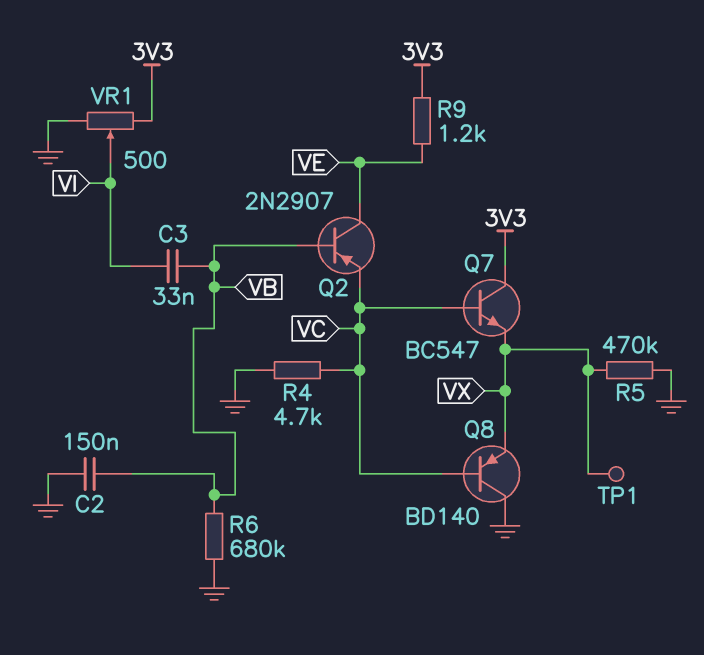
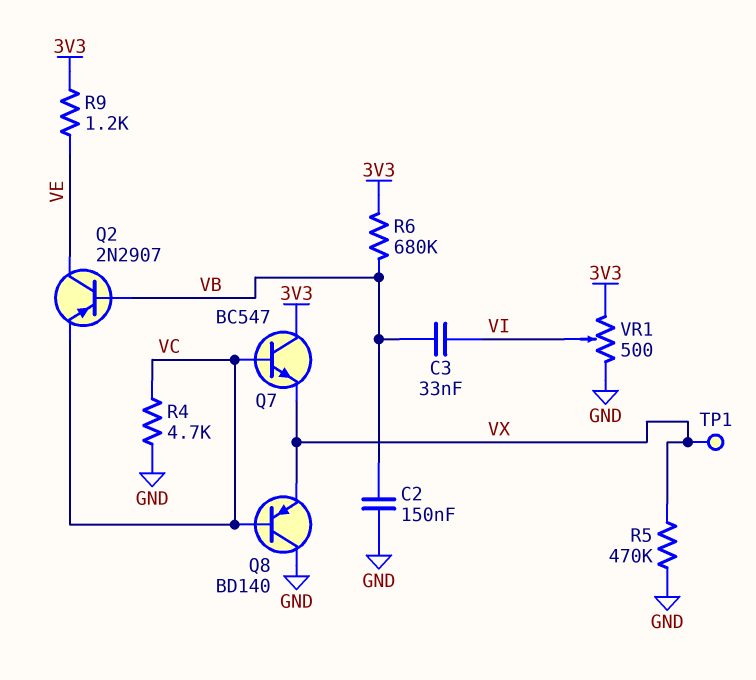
R6: 680k (GND, VB) -> 680k (3V3, VB)

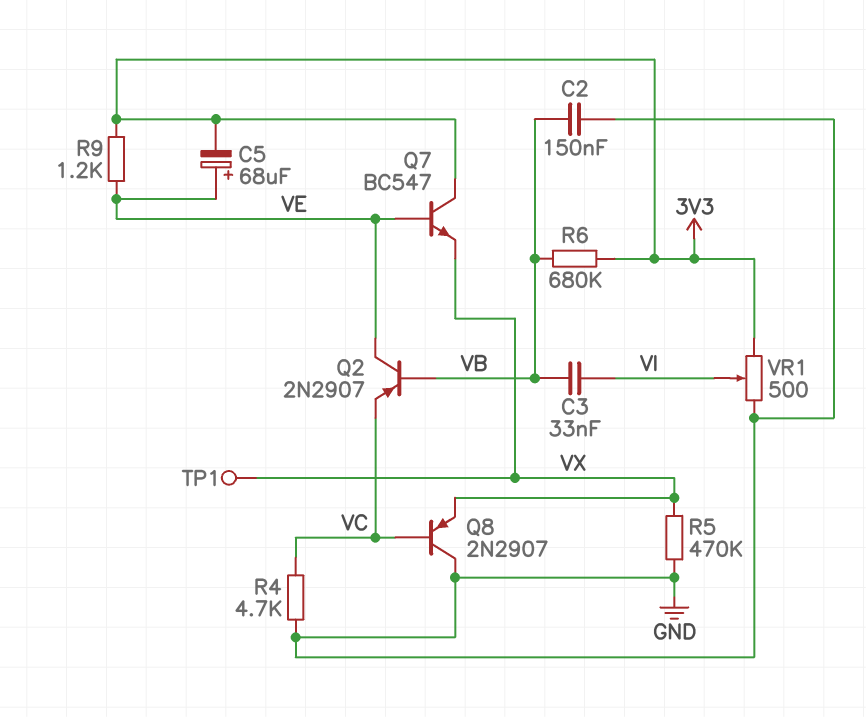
C5: none -> 68uF (plus VE, minus 3V3)
Q7: NPN BC547 (B VC, C 3V3, E VX) -> NPN BC547 (B VE, C 3V3, E VX)
Q8: PNP BD140 (B VC, C GND, E VX) -> PNP 2N2907 (B VC, C GND, E VX)

